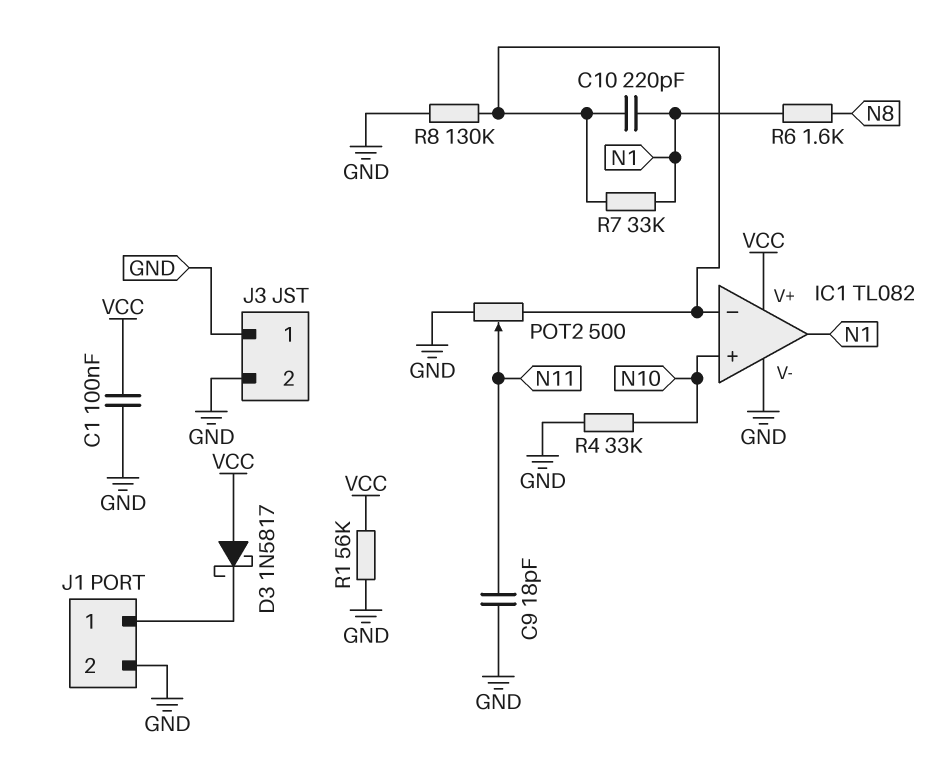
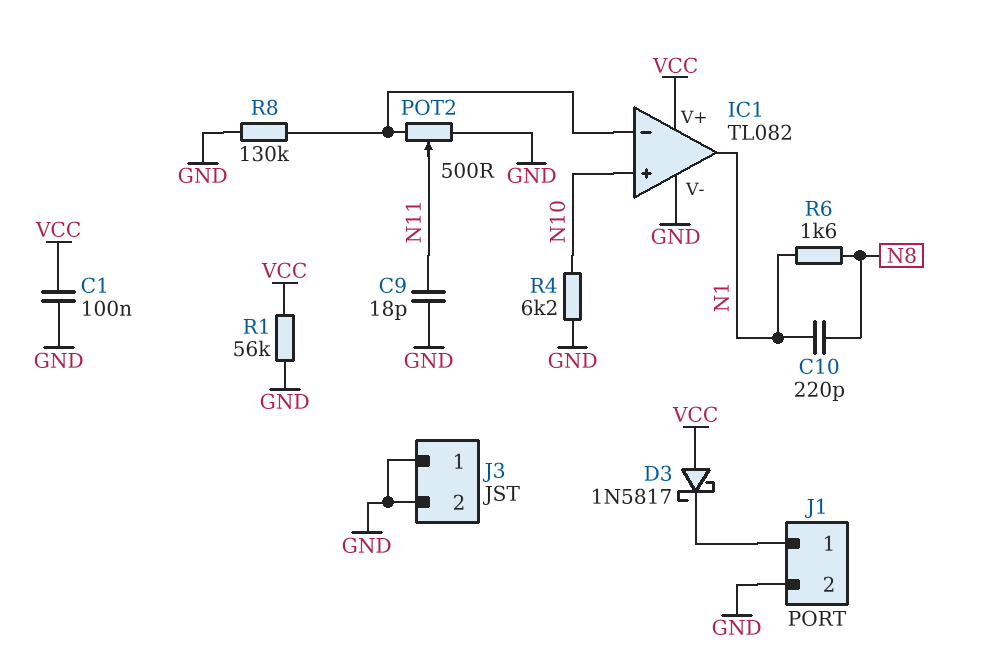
C10: 220pF (IC1/in-, N1) -> 220pF (N1, N8)
R4: 33k (GND, N10) -> 6.2k (GND, N10)
R7: 33k (IC1/in-, N1) -> none

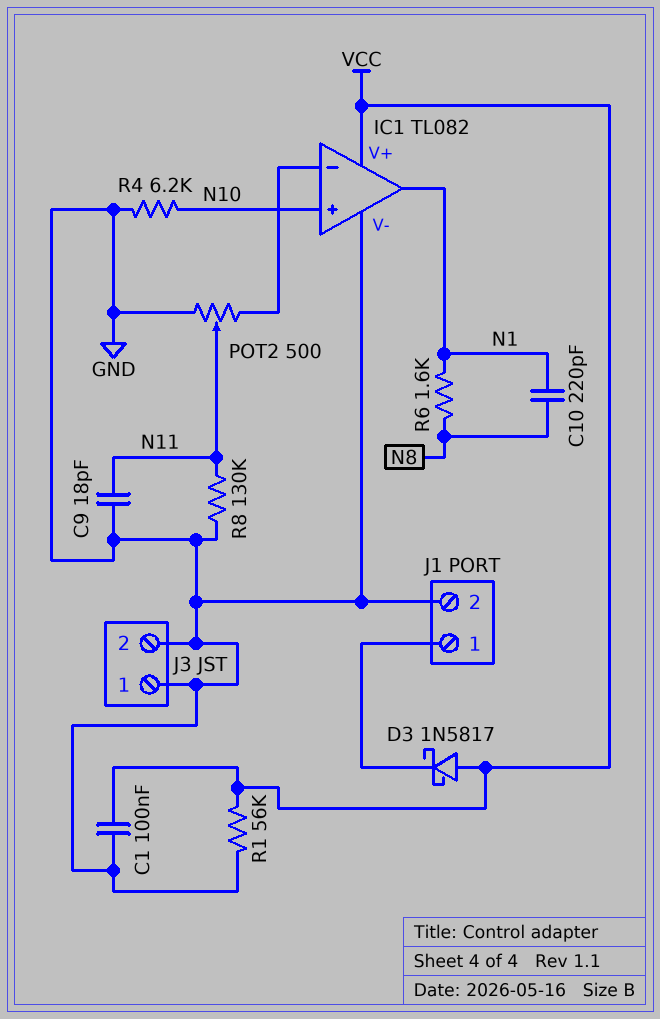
R8: 130k (GND, IC1/in-) -> 130k (GND, N11)

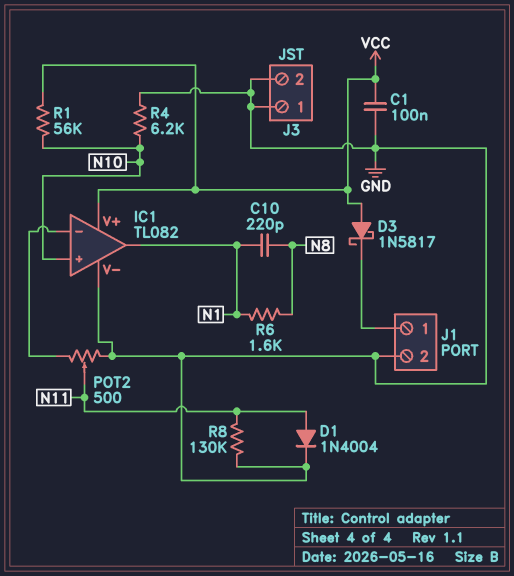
C9: 18pF (GND, N11) -> none
D1: none -> diode 1N4004 (A N11, K GND)
R1: 56k (GND, VCC) -> 56k (N10, VCC)

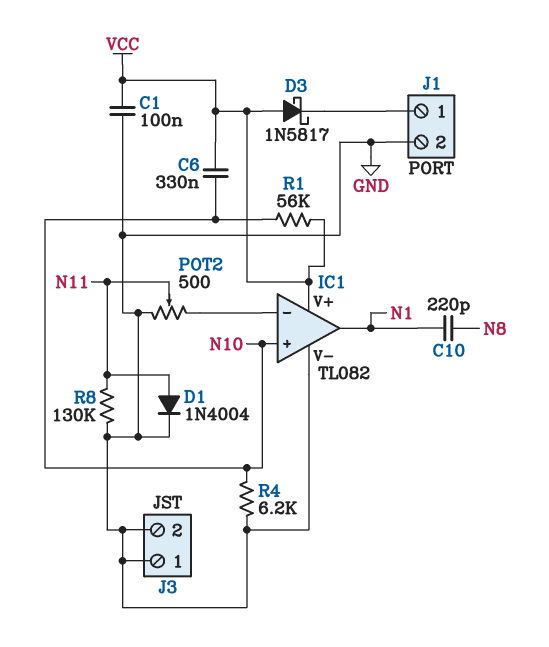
C6: none -> 330nF (N10, VCC)
R6: 1.6k (N1, N8) -> none

